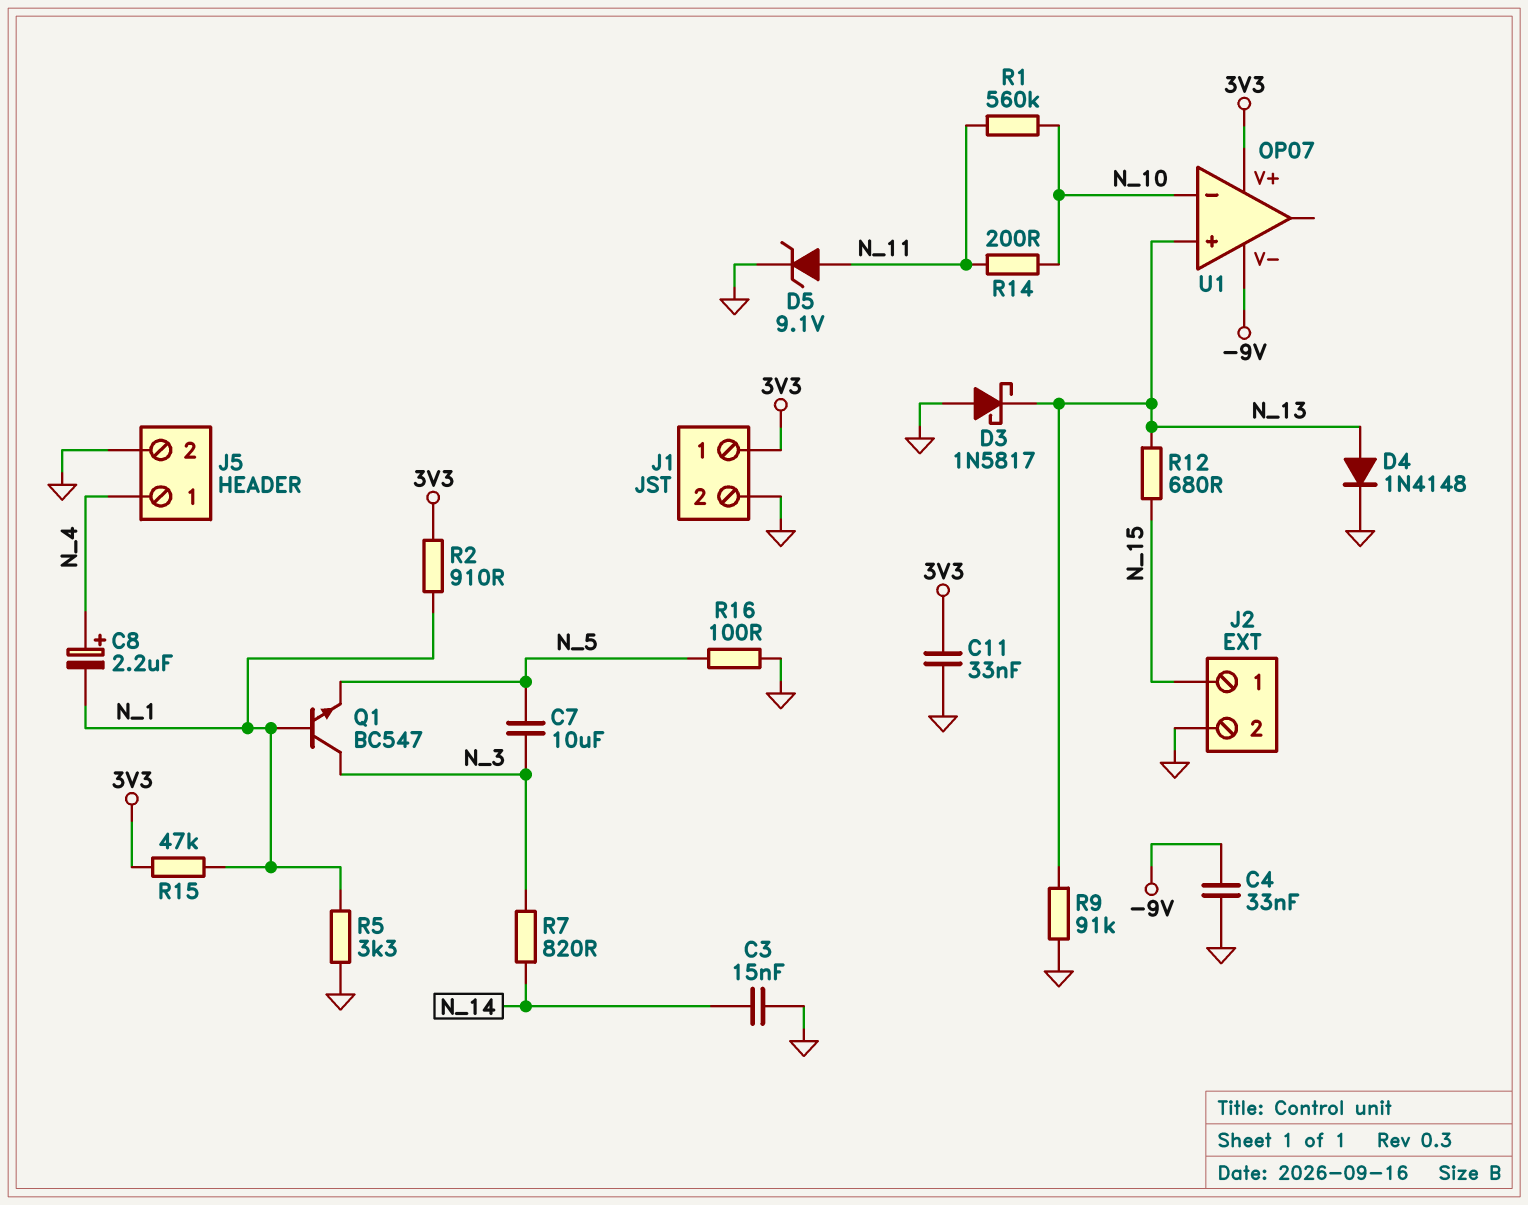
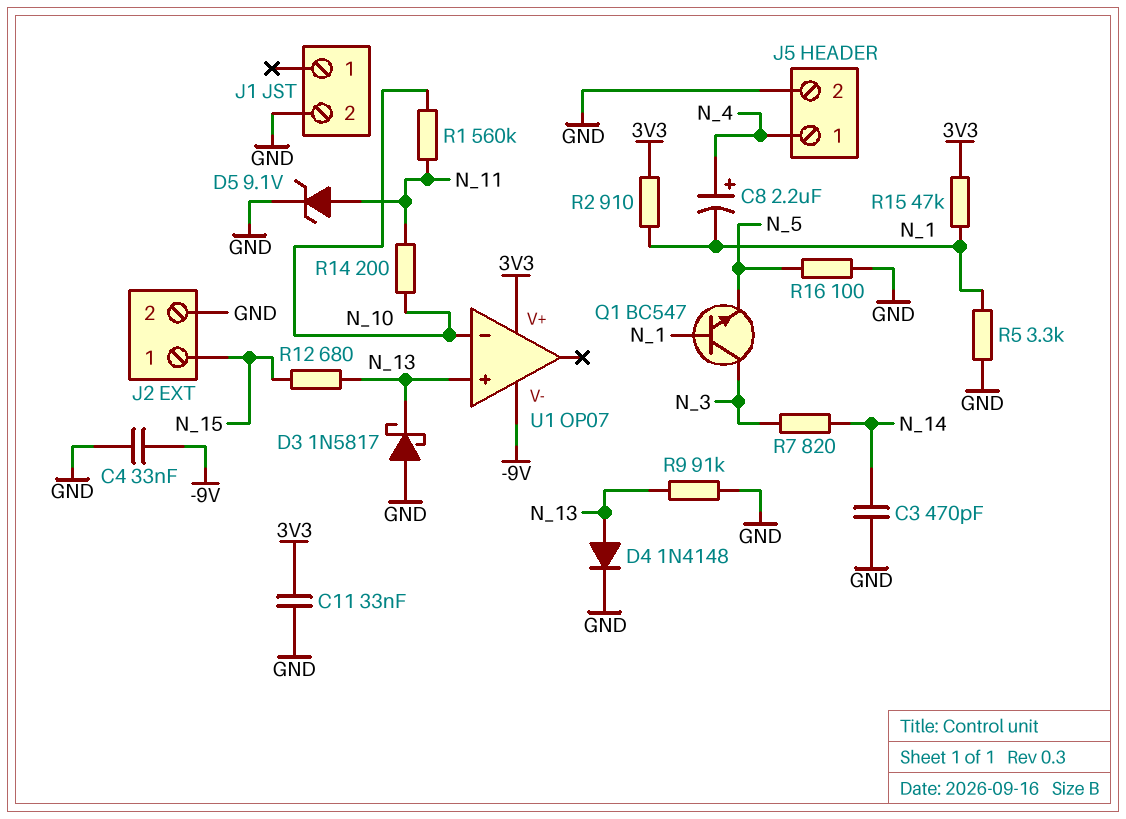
C3: 15nF (GND, N_14) -> 470pF (GND, N_14)
C7: 10uF (N_3, N_5) -> none
J1 pin 1: 3V3 -> none

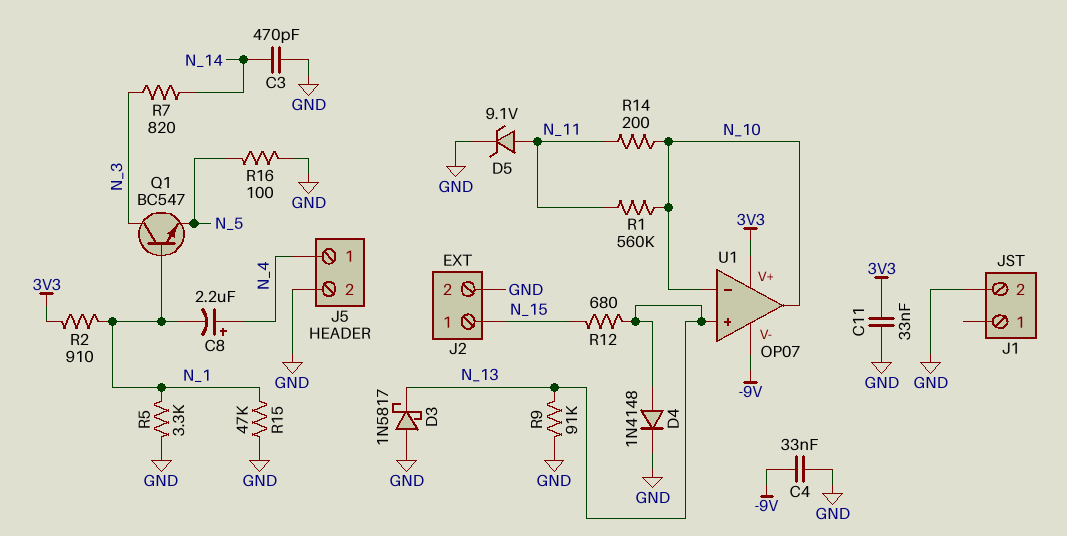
R15: 47k (3V3, N_1) -> 47k (GND, N_1)
U1 pin out: none -> N_10

